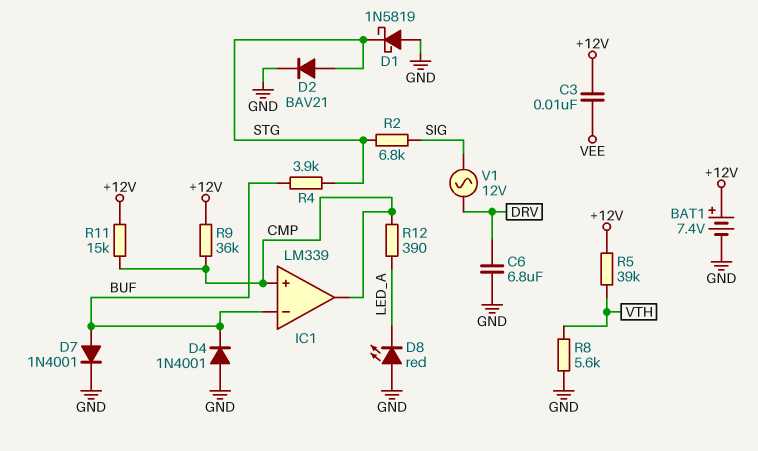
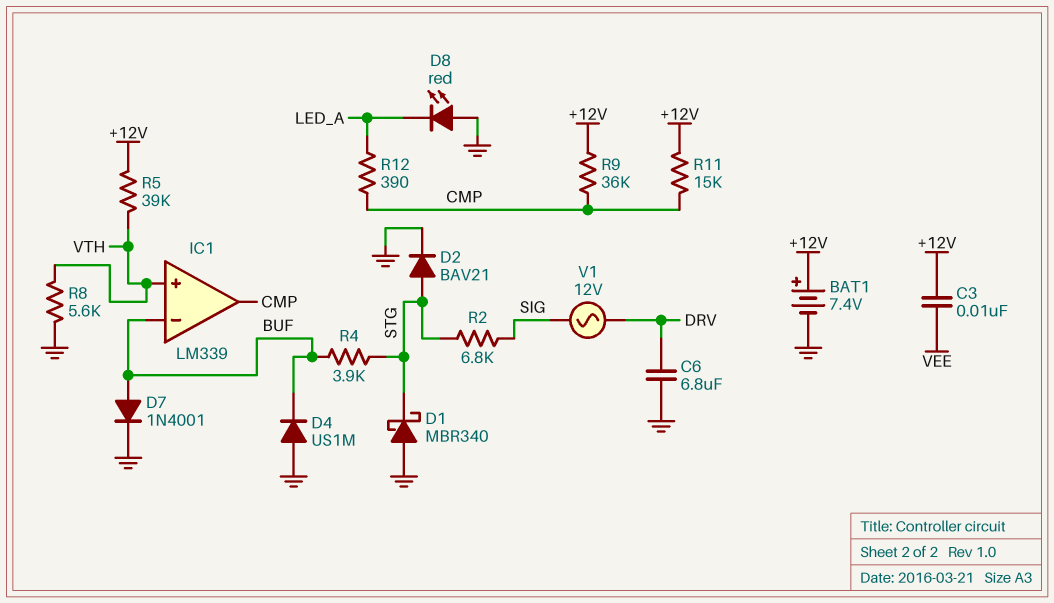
D1: schottky 1N5819 (A GND, K STG) -> schottky MBR340 (A GND, K STG)
D4: diode 1N4001 (A GND, K BUF) -> diode US1M (A GND, K BUF)
IC1 pin in+: CMP -> VTH

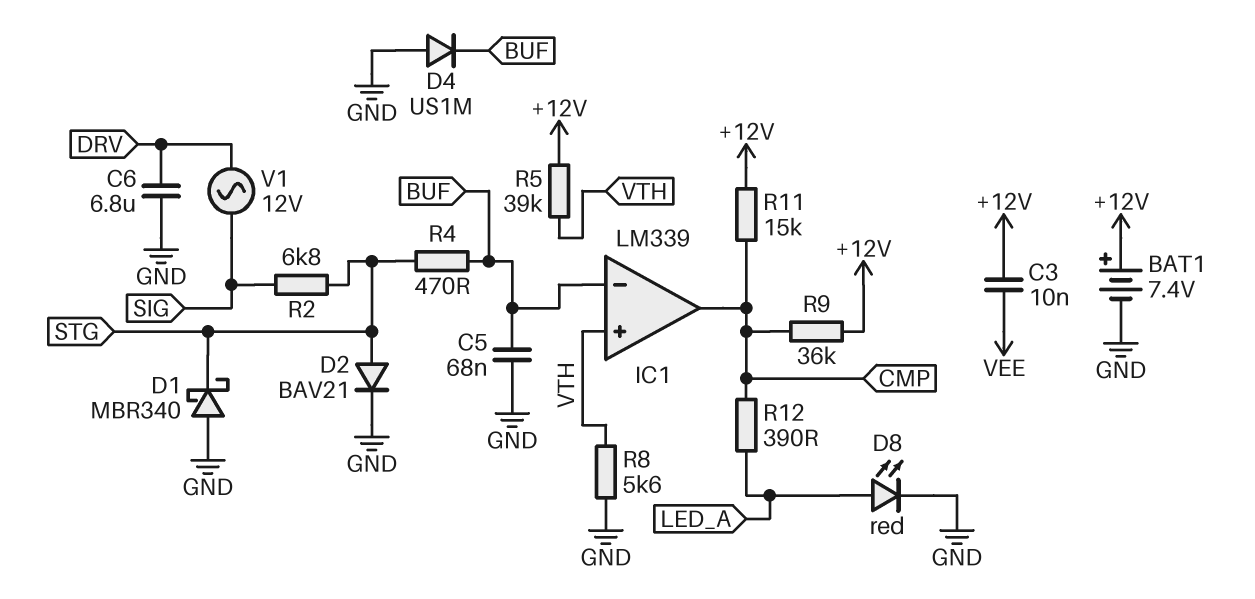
C5: none -> 68nF (BUF, GND)
D7: diode 1N4001 (A BUF, K GND) -> none
D8: LED red (A GND, K LED_A) -> LED red (A LED_A, K GND)
R4: 3.9k (BUF, STG) -> 470 (BUF, STG)

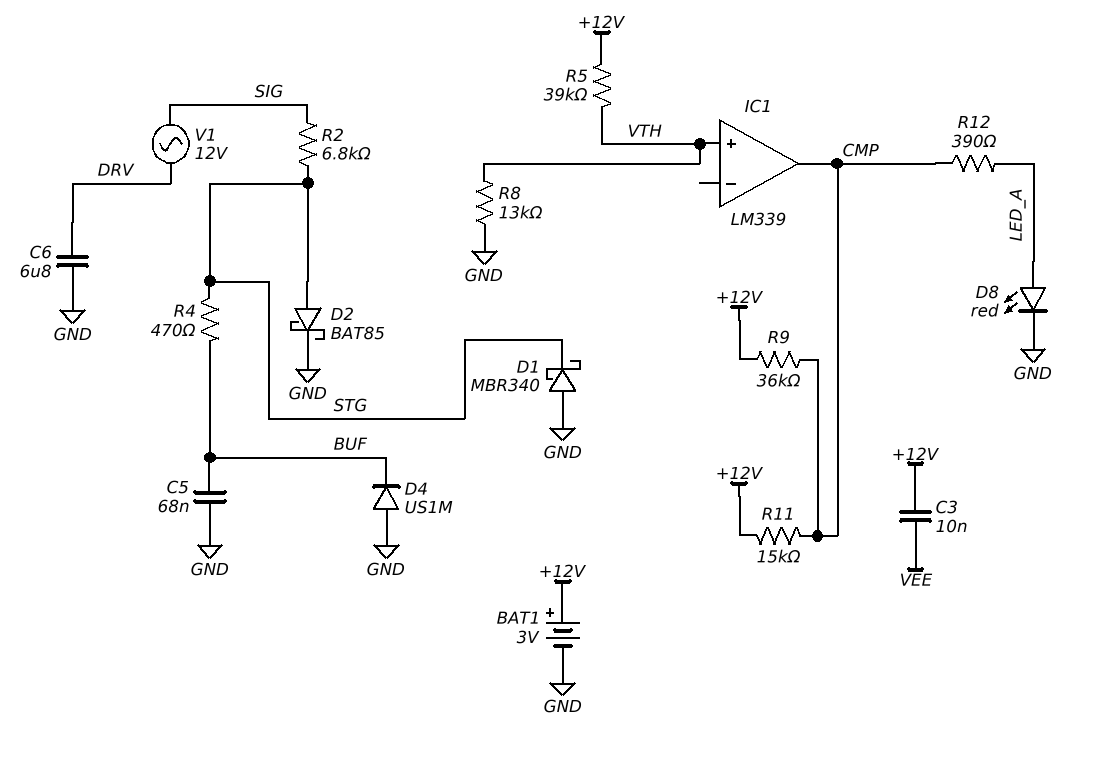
BAT1: 7.4V (plus +12V, minus GND) -> 3V (plus +12V, minus GND)
D2: diode BAV21 (A STG, K GND) -> schottky BAT85 (A STG, K GND)
IC1 pin in-: BUF -> none
R8: 5.6k (GND, VTH) -> 13k (GND, VTH)

